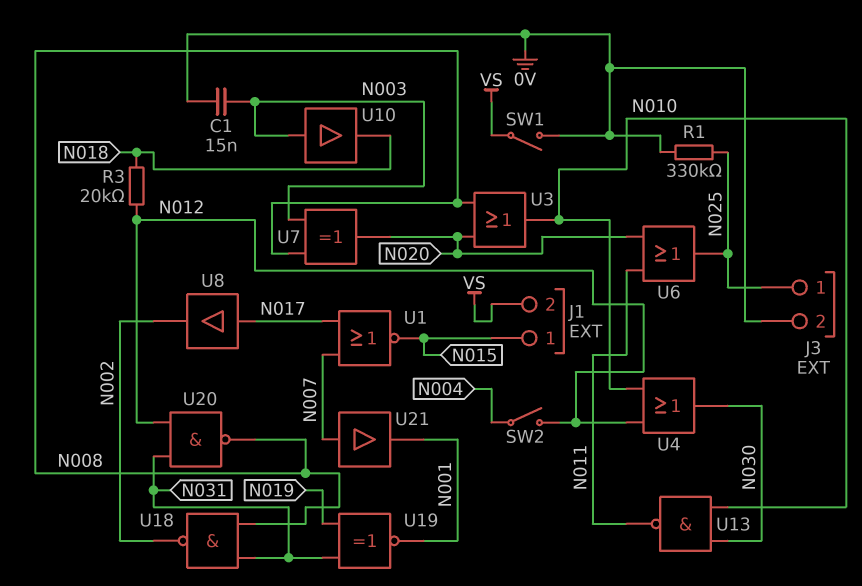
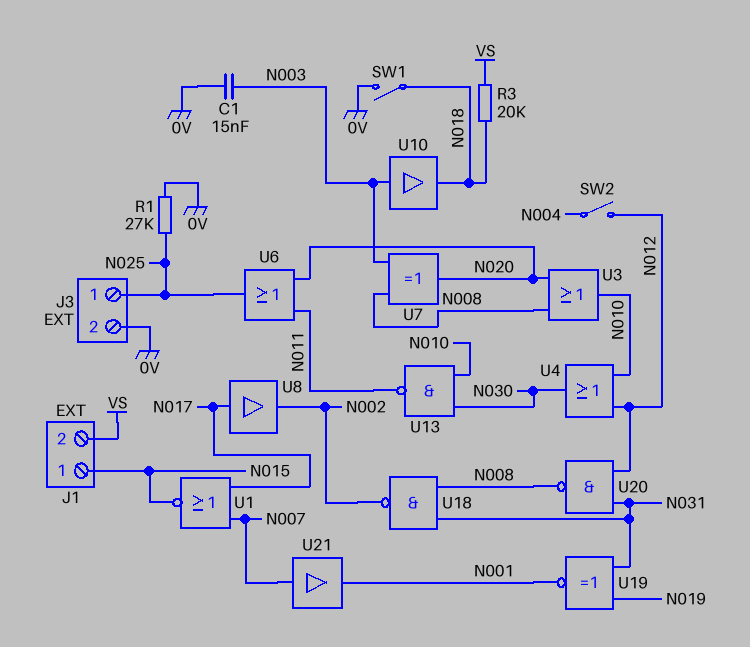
R1: 330k (0V, N025) -> 27k (0V, N025)
R3: 20k (N012, N018) -> 20k (N018, VS)
SW1: switch (0V, VS) -> switch (0V, N018)

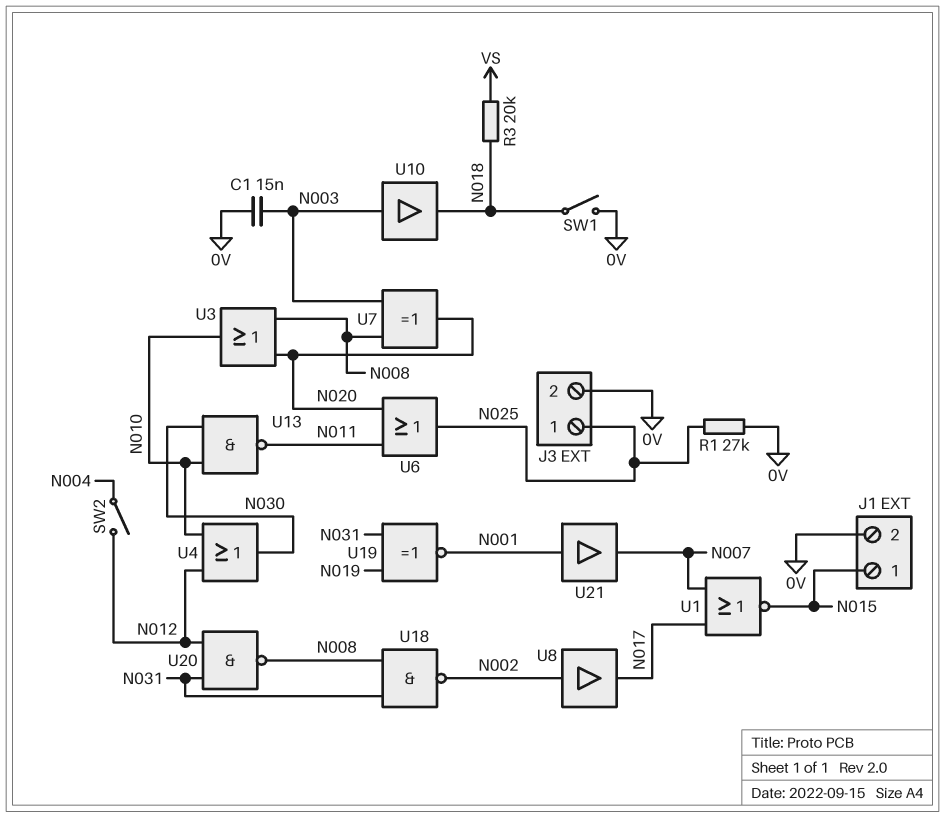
J1 pin 2: VS -> 0V
U8: buffer (in N017, out N002) -> buffer (in N002, out N017)
U21: buffer (in N007, out N001) -> buffer (in N001, out N007)

